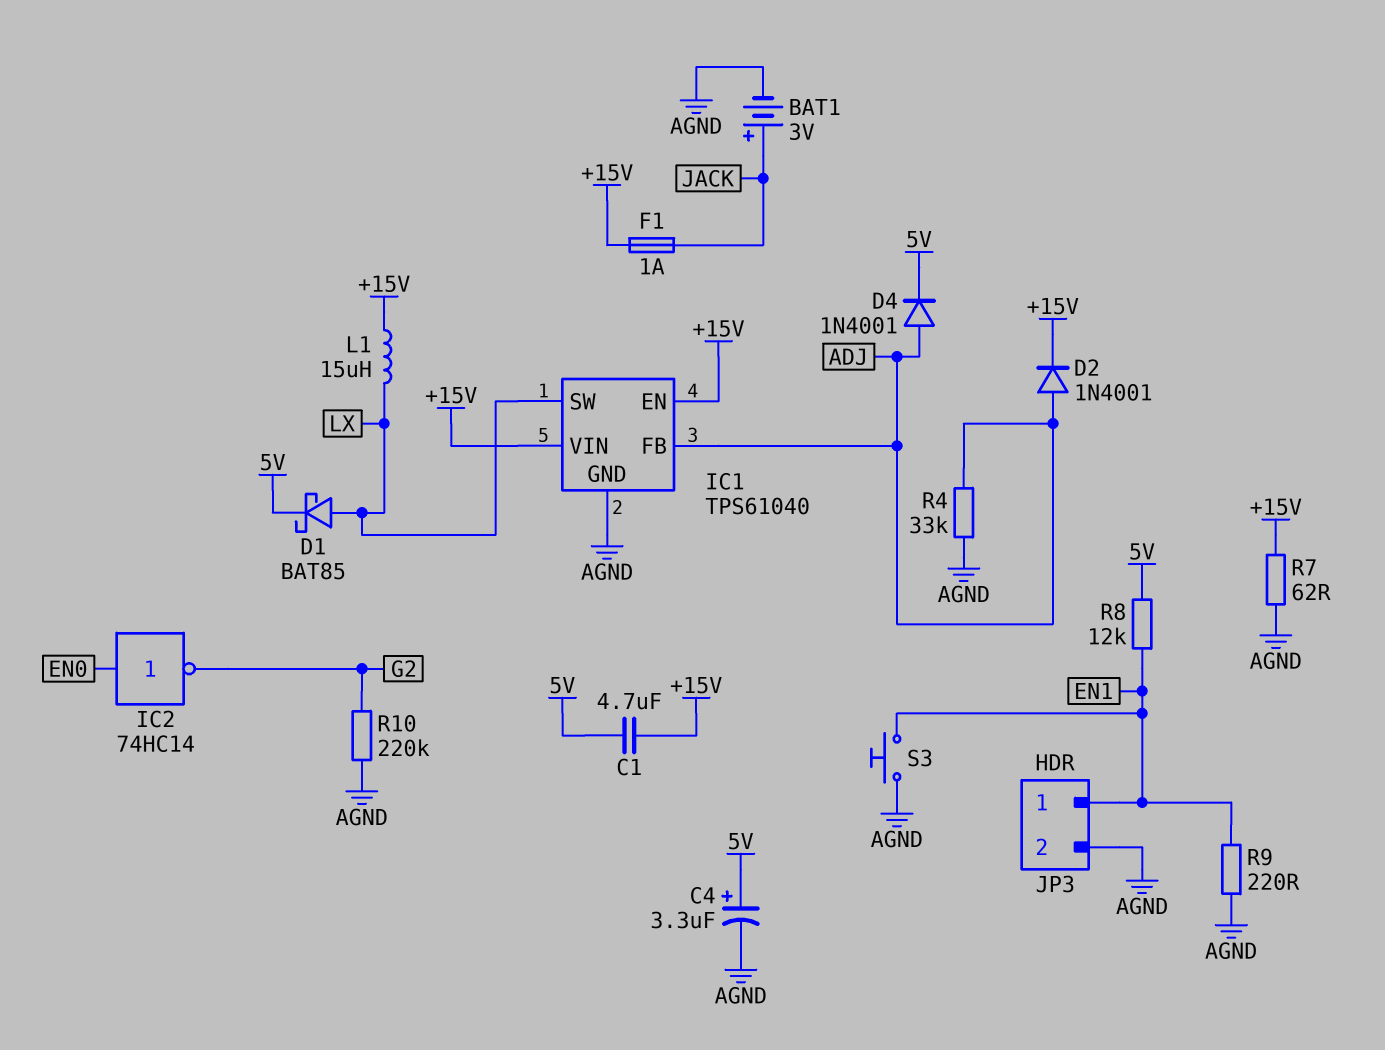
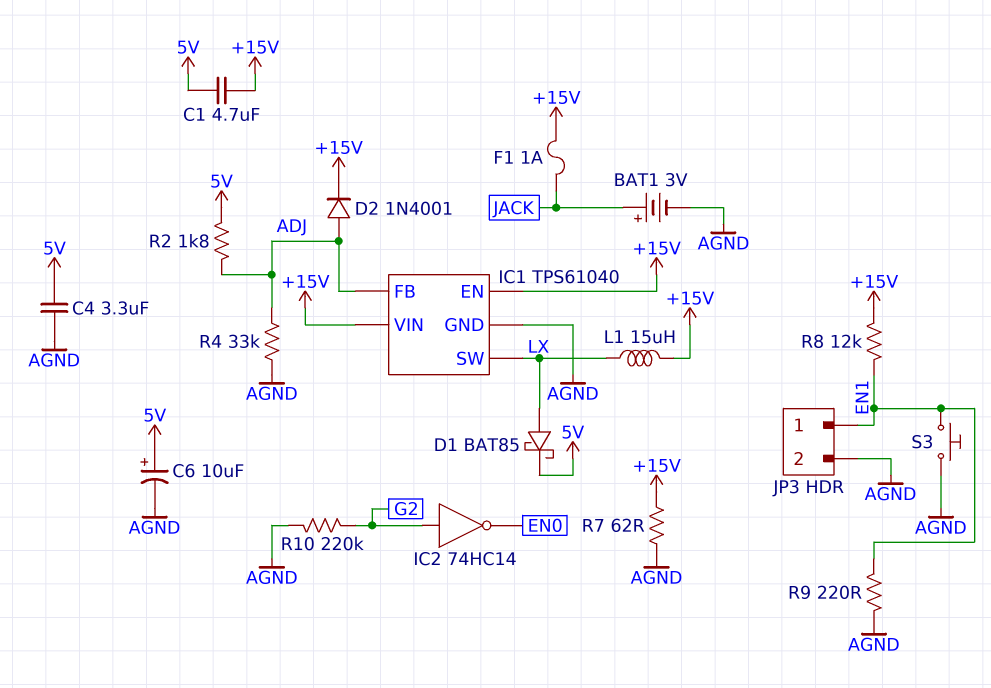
C4: 3.3uF (plus 5V, minus AGND) -> 3.3uF (5V, AGND)
C6: none -> 10uF (plus 5V, minus AGND)
D4: diode 1N4001 (A ADJ, K 5V) -> none
IC2: NOT 74HC14 (in EN0, out G2) -> NOT 74HC14 (in G2, out EN0)
R2: none -> 1.8k (5V, ADJ)
R8: 12k (5V, EN1) -> 12k (+15V, EN1)

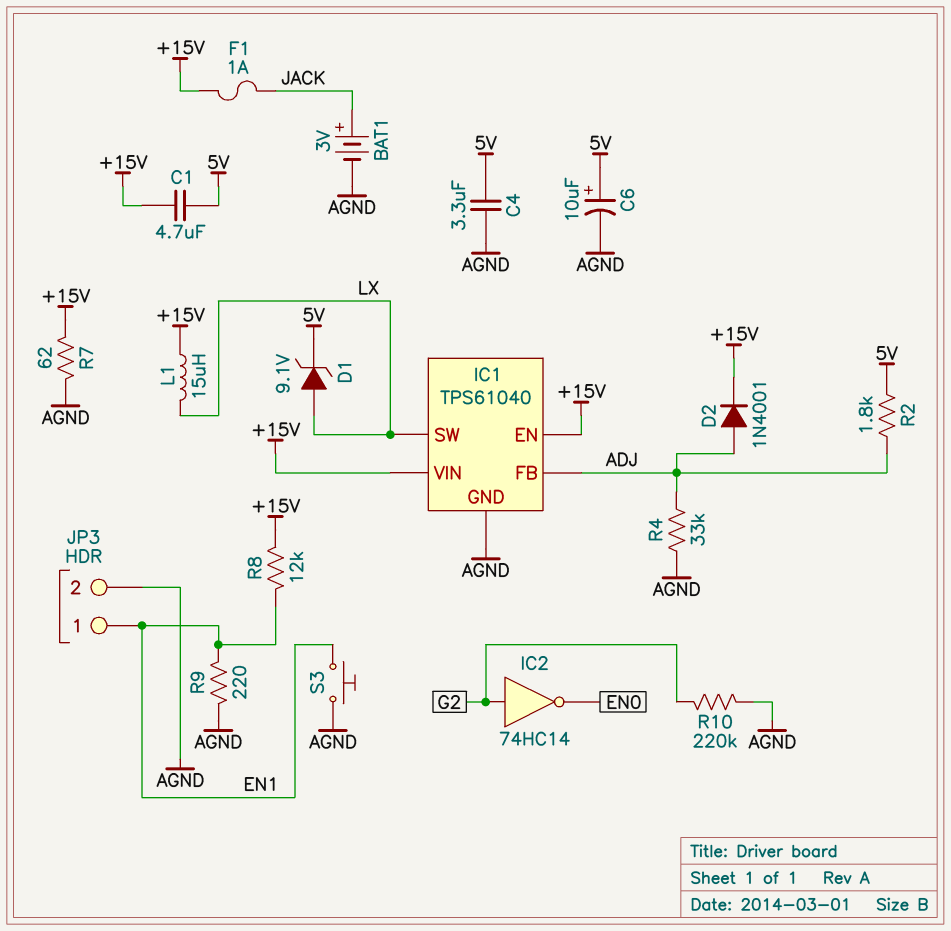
D1: schottky BAT85 (A LX, K 5V) -> zener 9.1V (A LX, K 5V)

